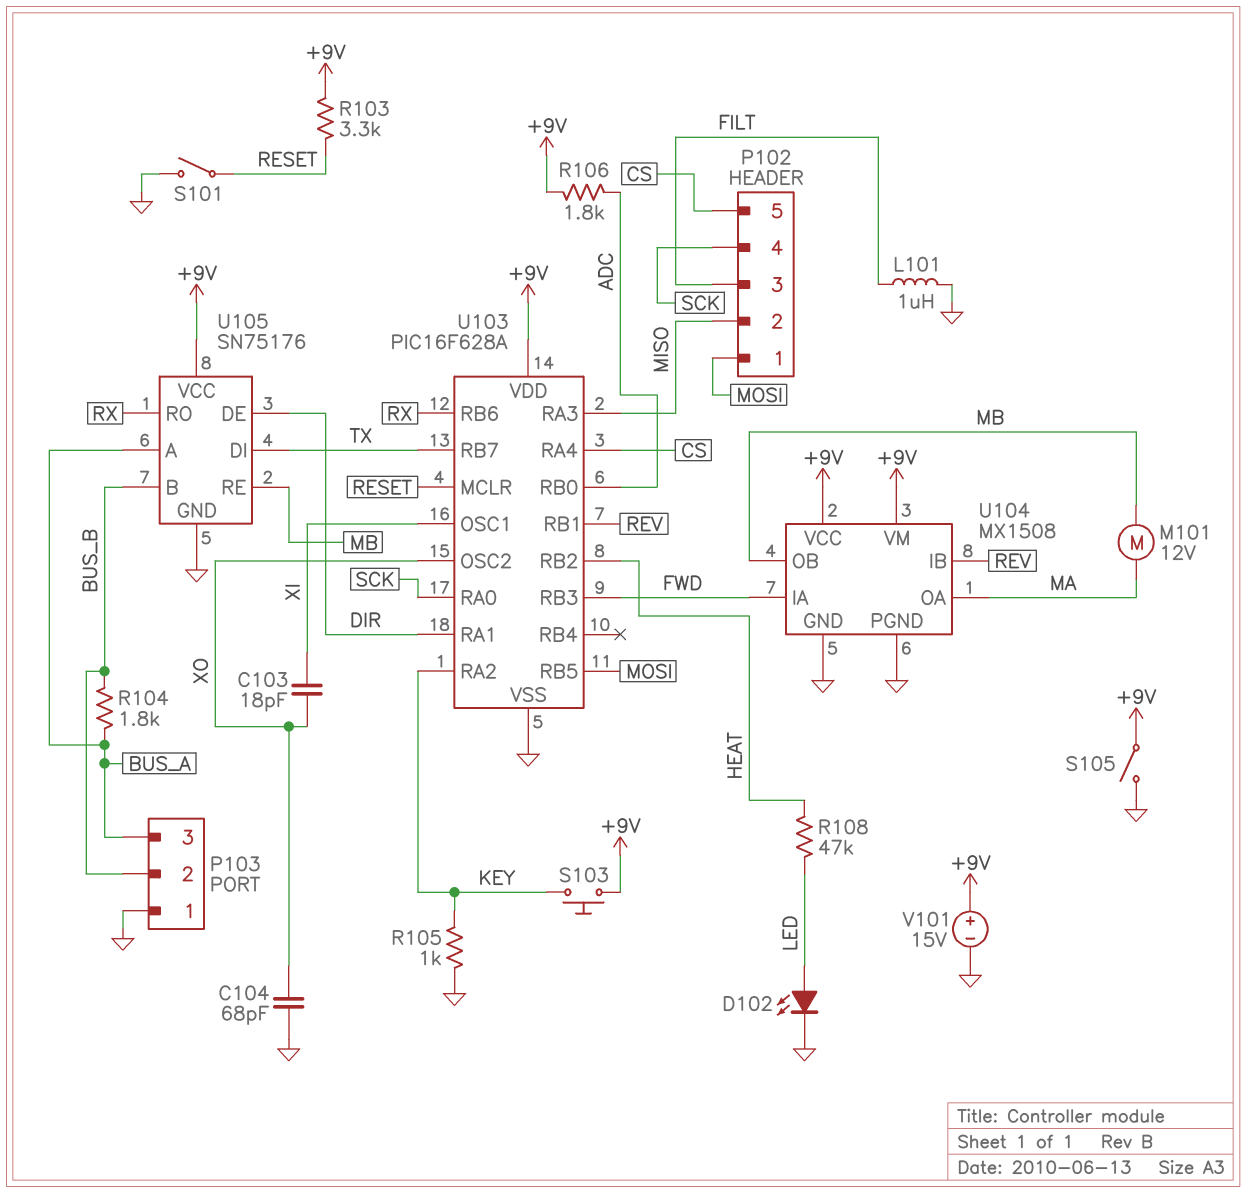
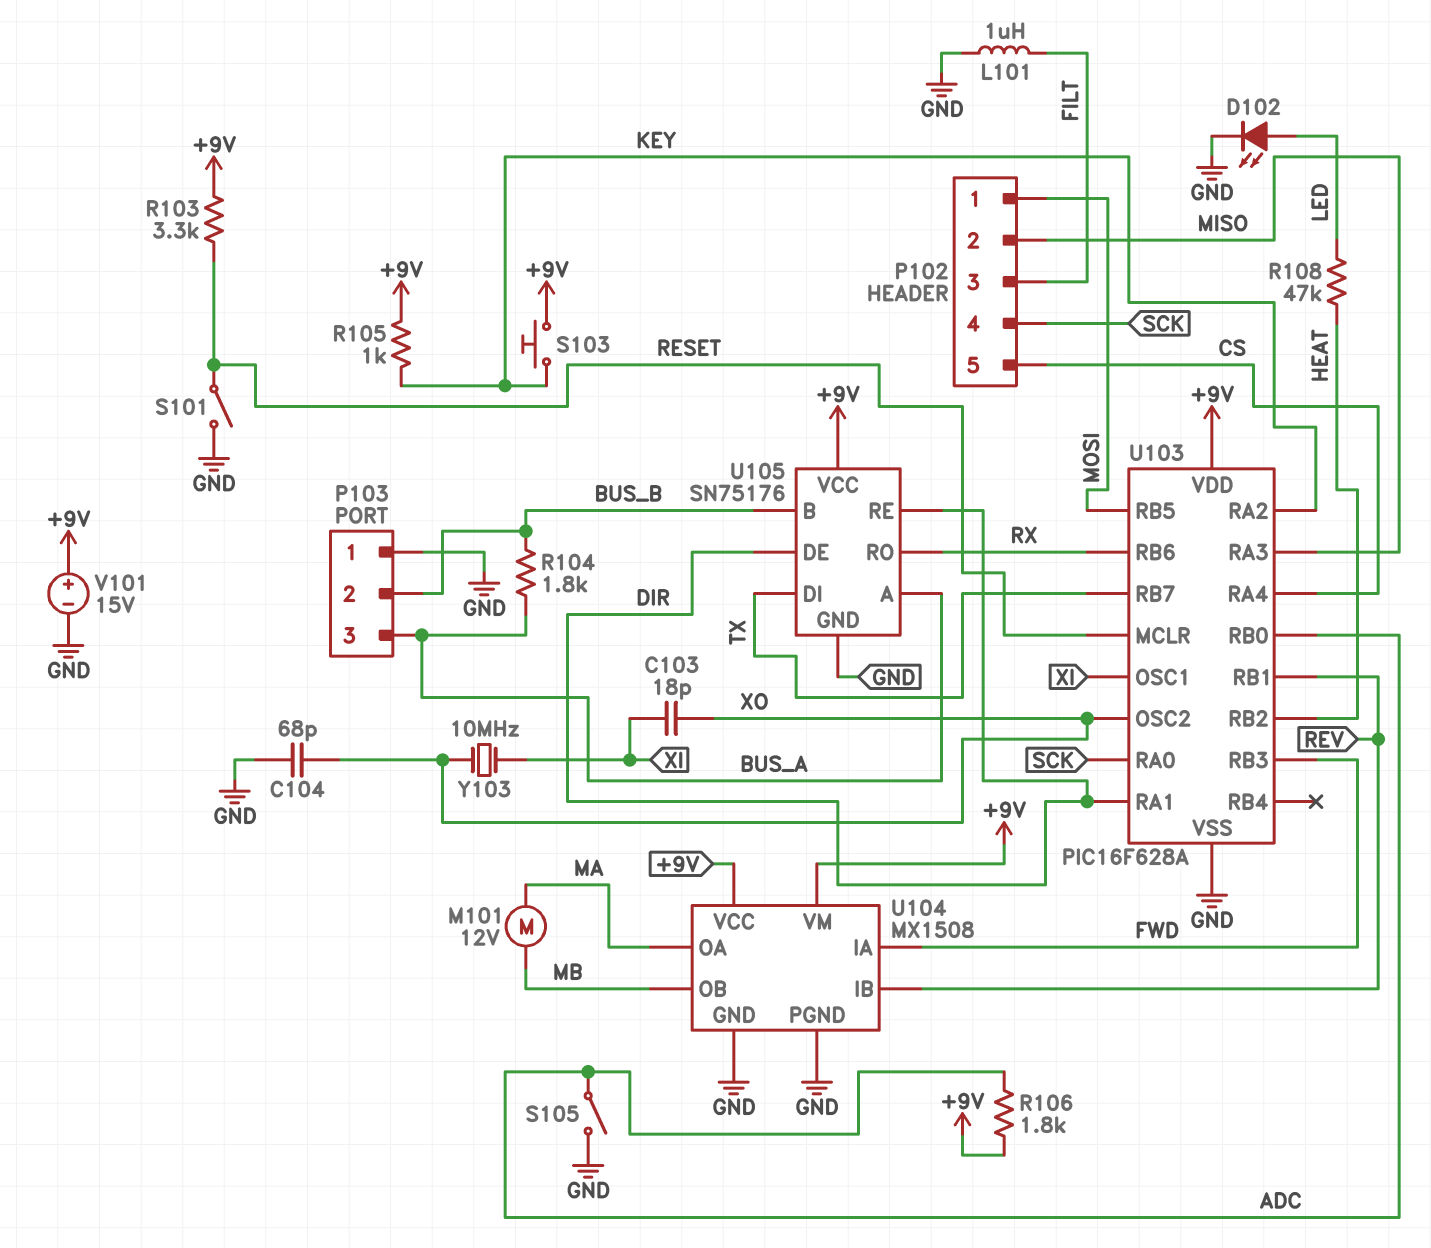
R105: 1k (GND, KEY) -> 1k (+9V, KEY)
S105: switch (+9V, GND) -> switch (ADC, GND)
U105 pin RE: MB -> DIR
Y103: none -> 10MHz (XI, XO)

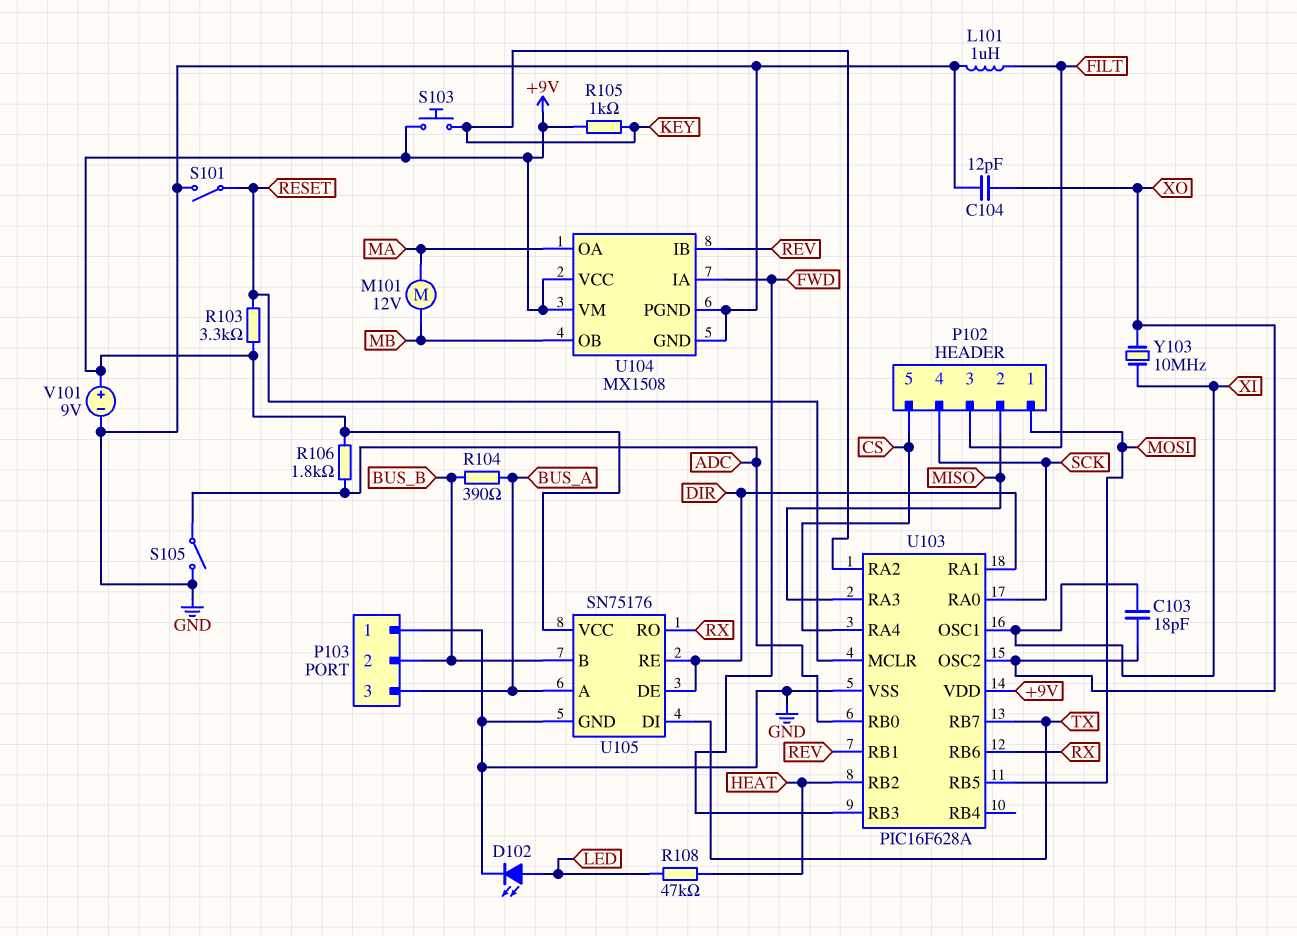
C104: 68pF (GND, XO) -> 12pF (GND, XO)
R104: 1.8k (BUS_A, BUS_B) -> 390 (BUS_A, BUS_B)
V101: 15V (plus +9V, minus GND) -> 9V (plus +9V, minus GND)

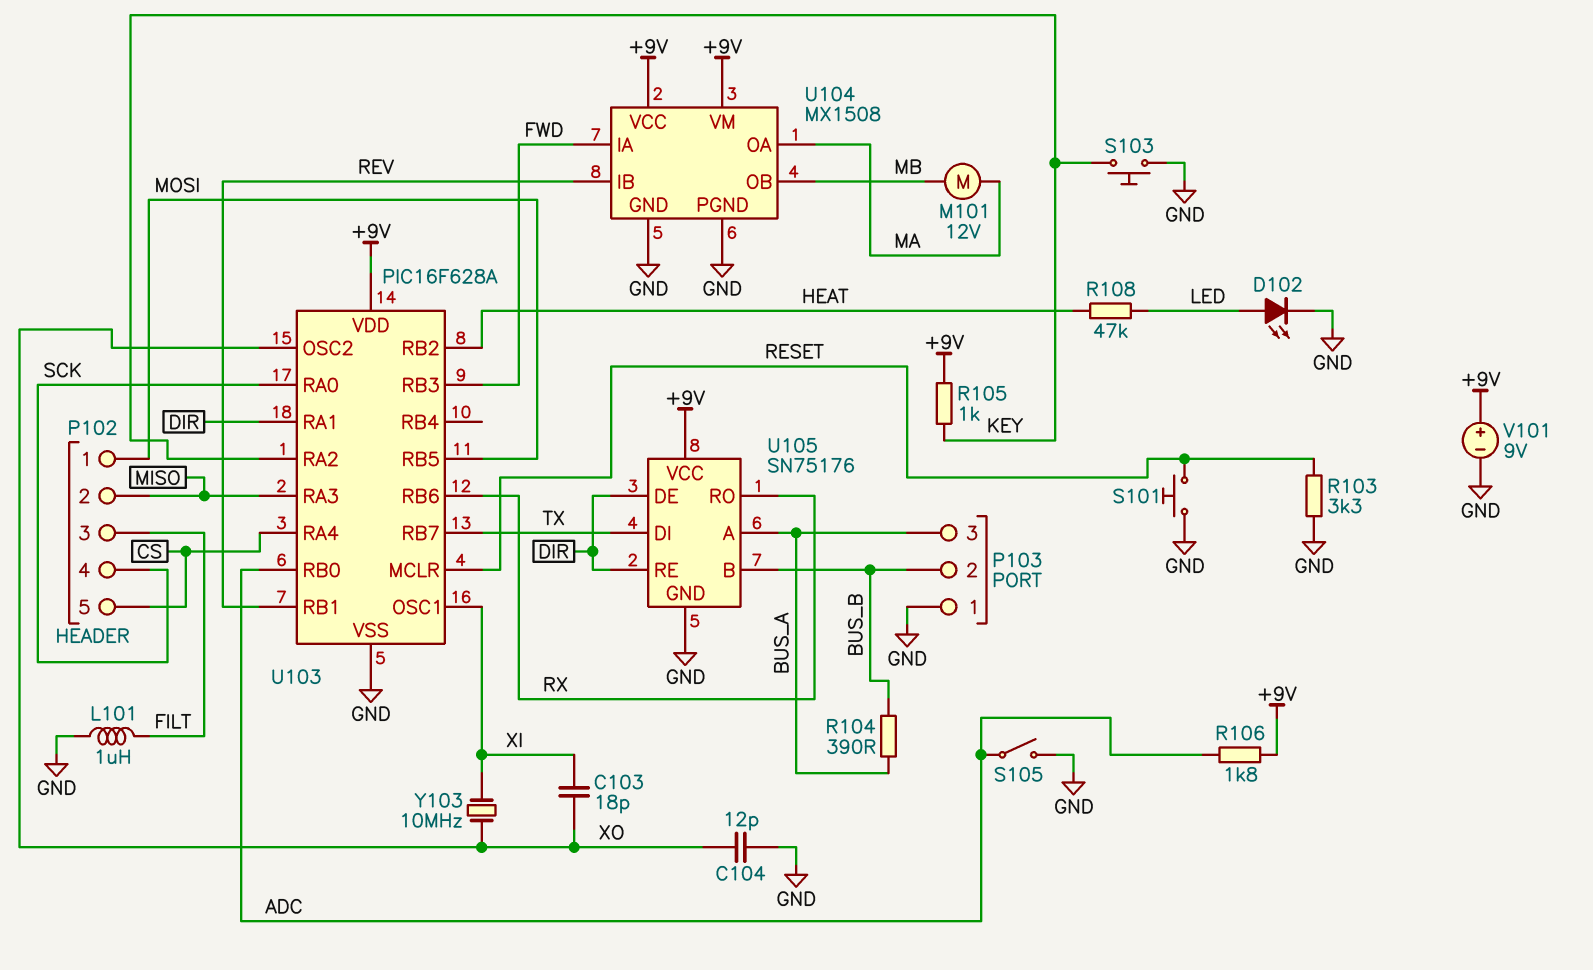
R103: 3.3k (+9V, RESET) -> 3.3k (GND, RESET)
S101: switch (GND, RESET) -> button (GND, RESET)
S103: button (+9V, KEY) -> button (GND, KEY)

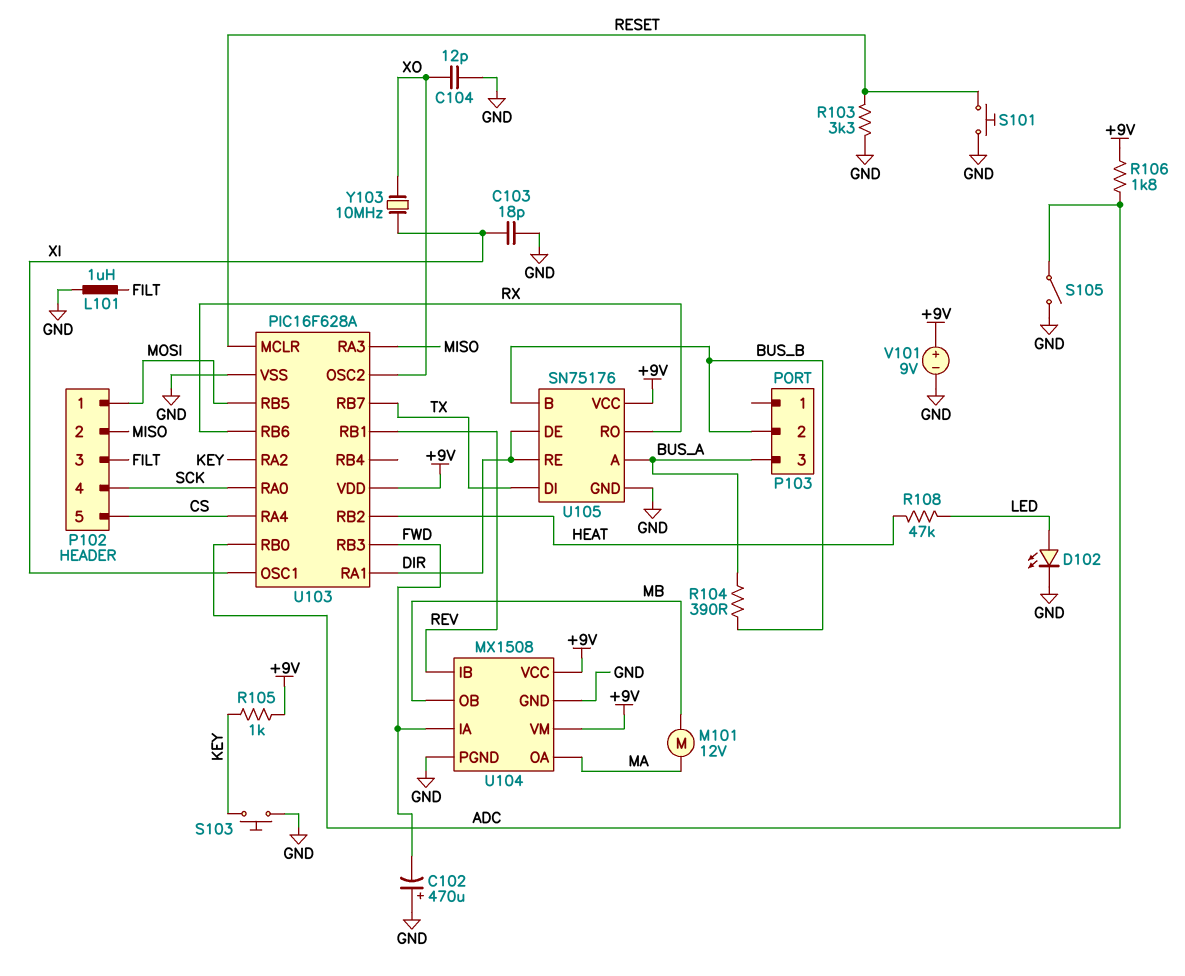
C102: none -> 470uF (plus GND, minus FWD)
C103: 18pF (XI, XO) -> 18pF (GND, XI)
P103 pin 1: GND -> none

